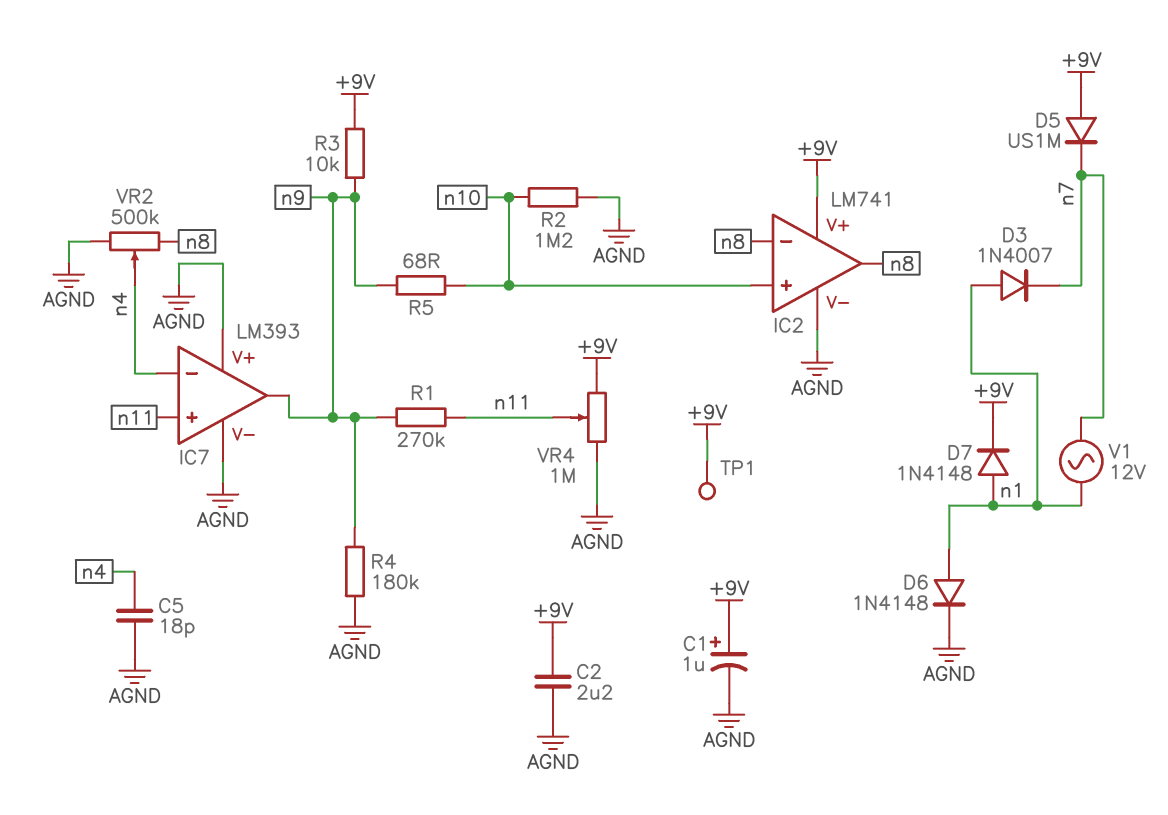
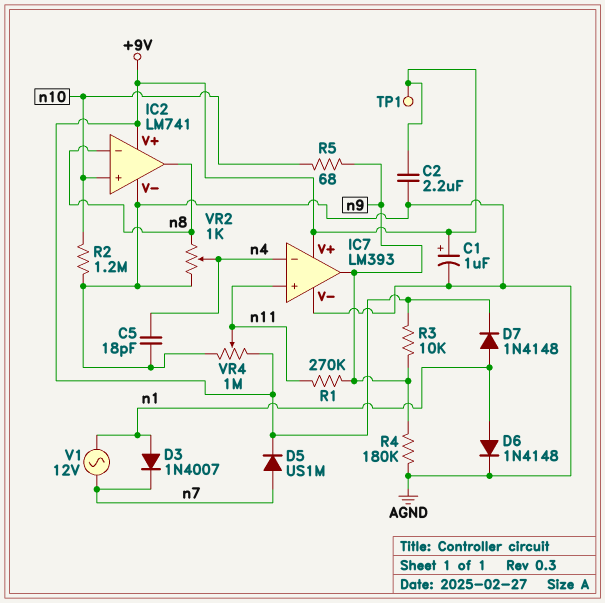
D5: diode US1M (A +9V, K n7) -> diode US1M (A n7, K +9V)
IC7 pin V+: AGND -> +9V
VR2: 500k (AGND, n8, wiper n4) -> 1k (AGND, n8, wiper n4)

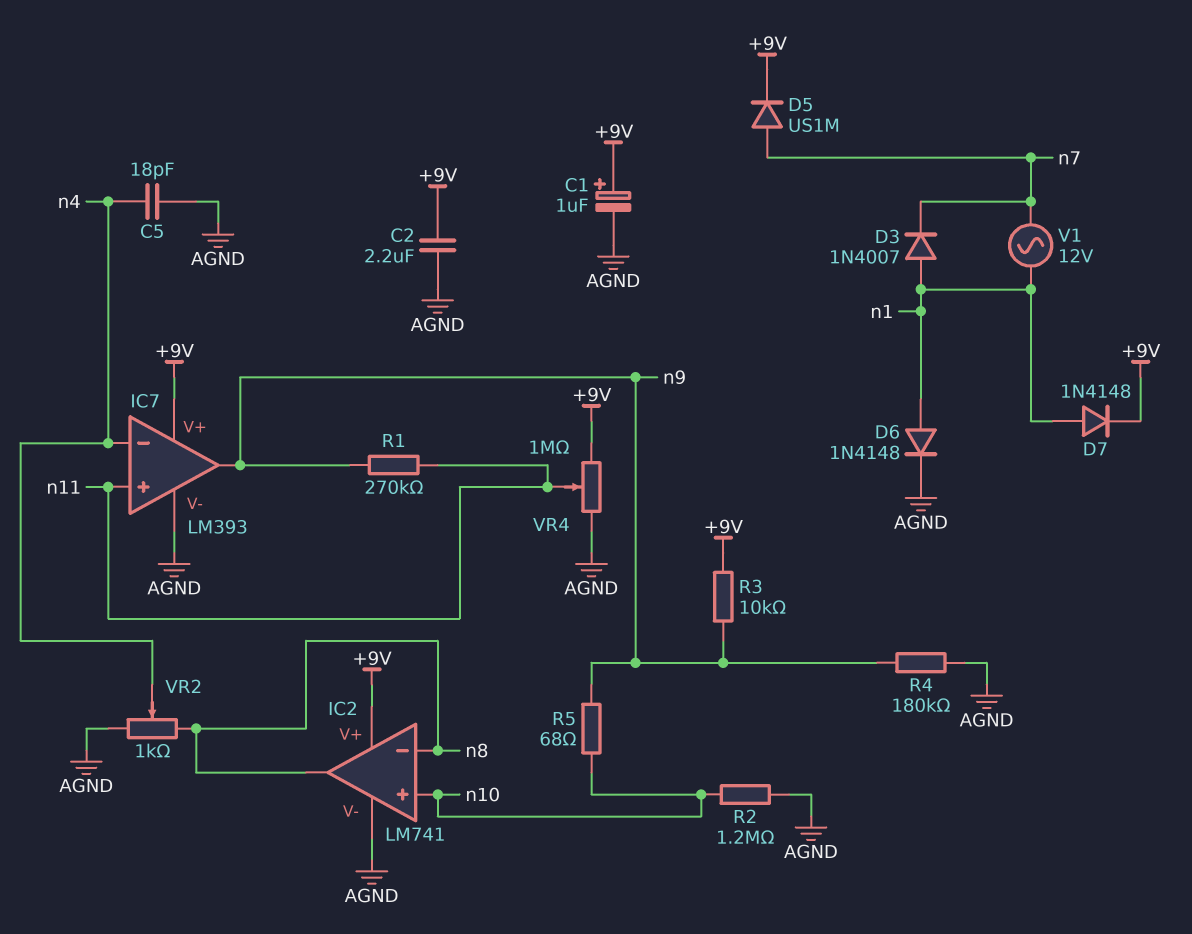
TP1: test point (+9V) -> none

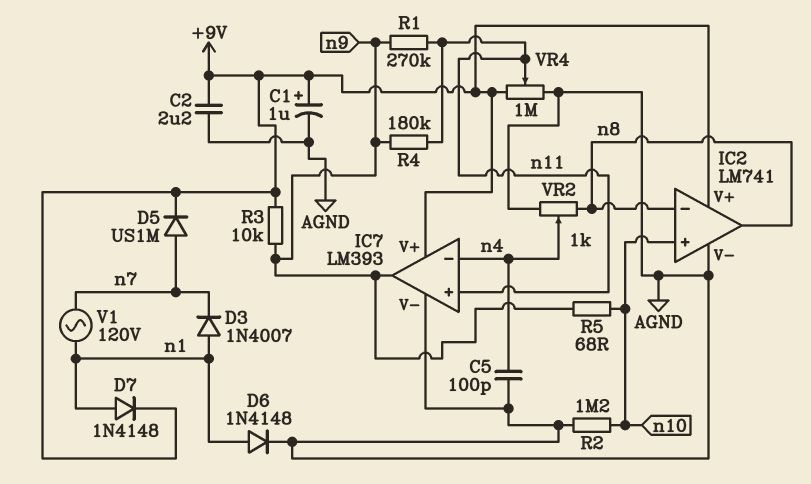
C5: 18pF (AGND, n4) -> 100pF (AGND, n4)
R4: 180k (AGND, n9) -> 180k (n9, n11)
V1: AC 12V (n1, n7) -> AC 120V (n1, n7)

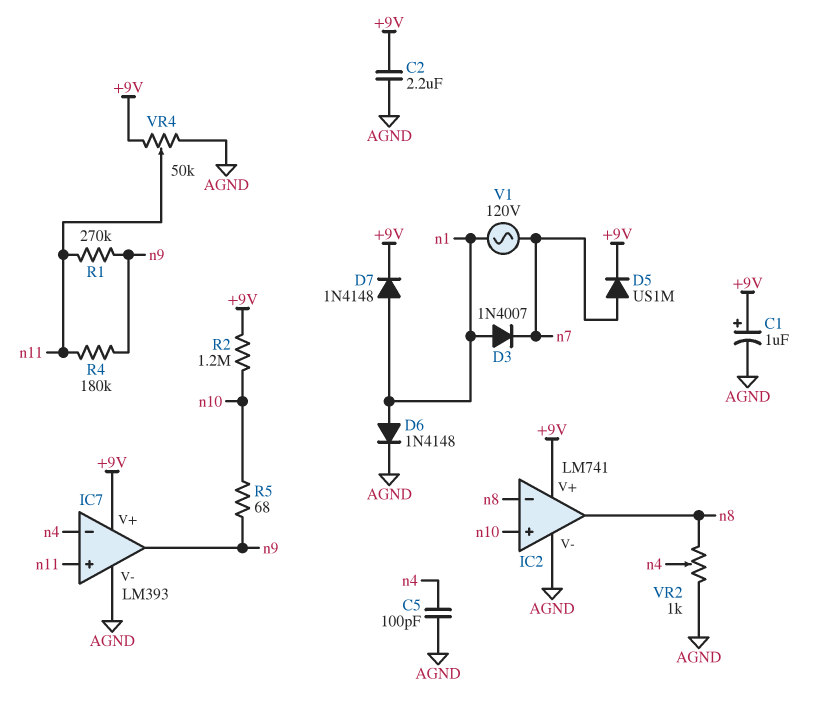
R2: 1.2M (AGND, n10) -> 1.2M (+9V, n10)
R3: 10k (+9V, n9) -> none
VR4: 1M (+9V, AGND, wiper n11) -> 50k (+9V, AGND, wiper n11)

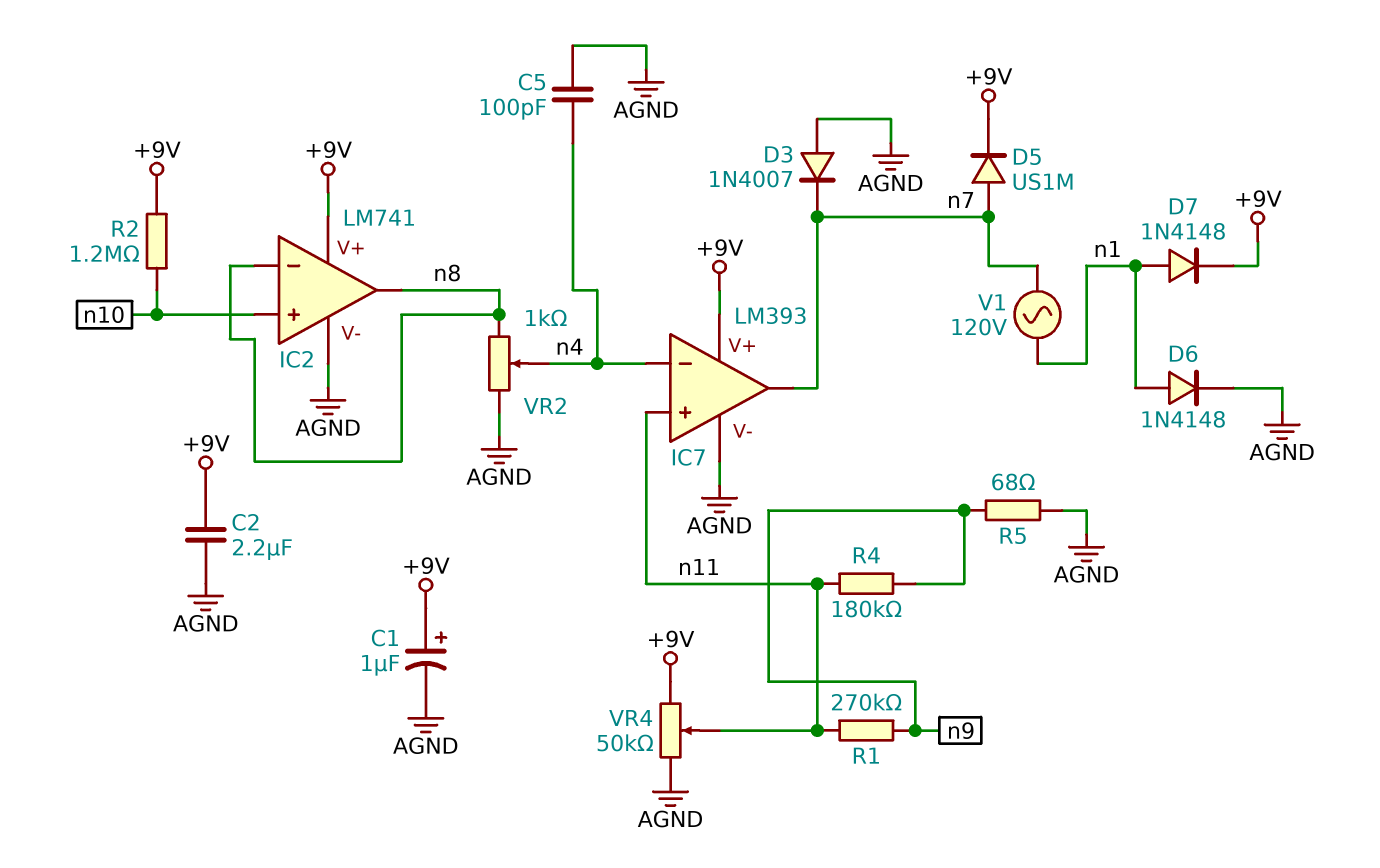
D3: diode 1N4007 (A n1, K n7) -> diode 1N4007 (A AGND, K n7)
IC7 pin out: n9 -> n7
R5: 68 (n9, n10) -> 68 (AGND, n9)

